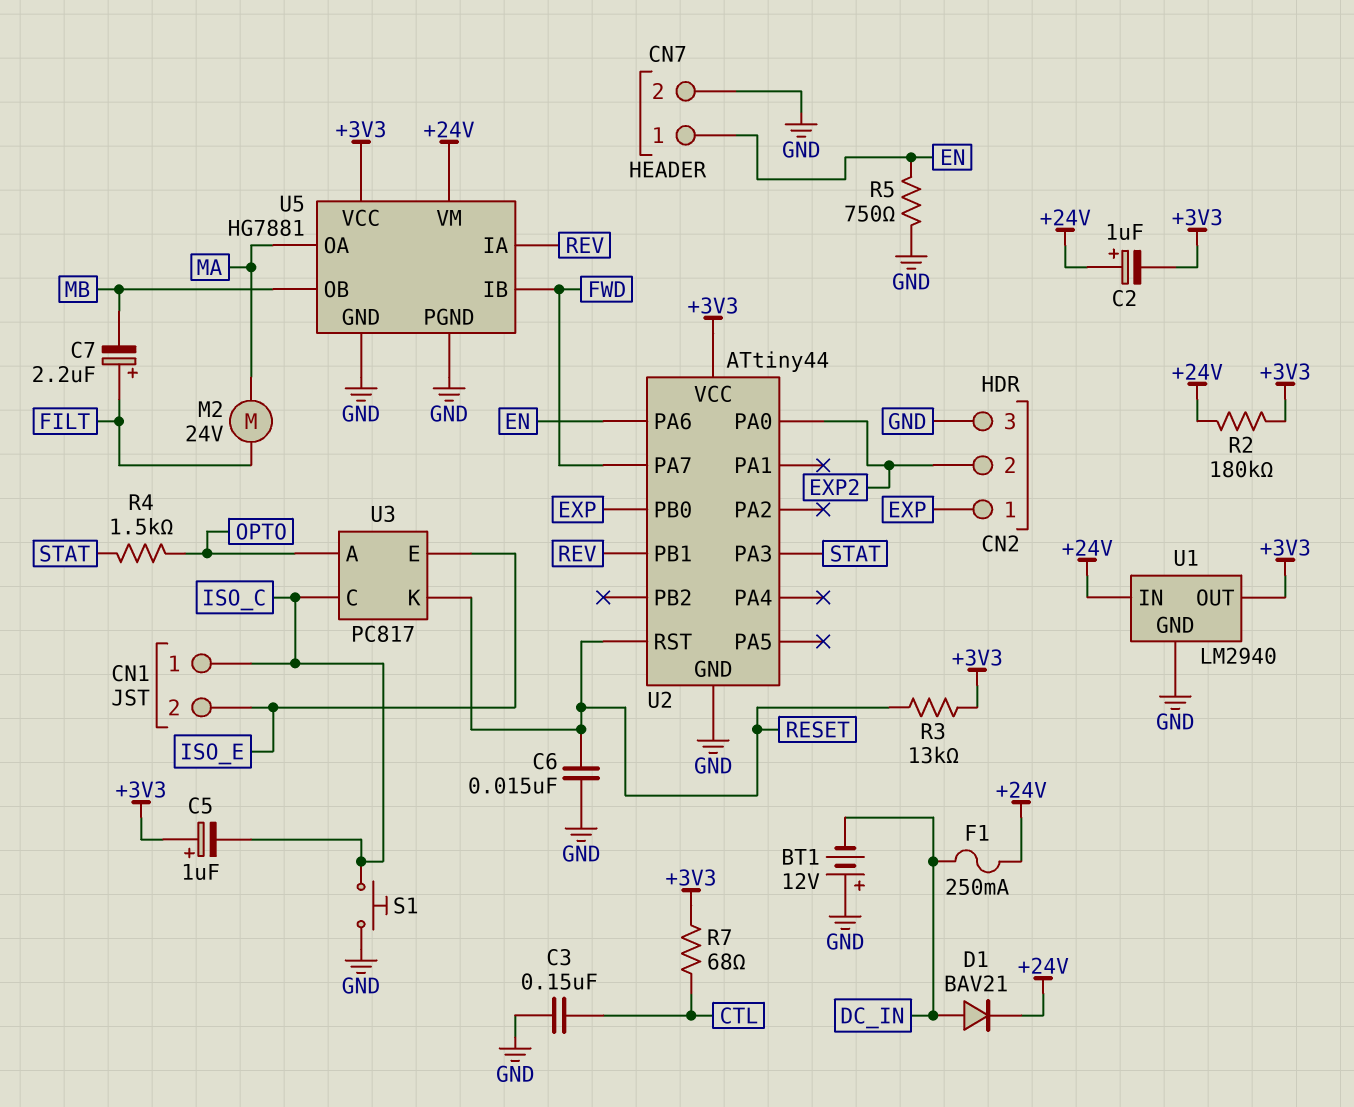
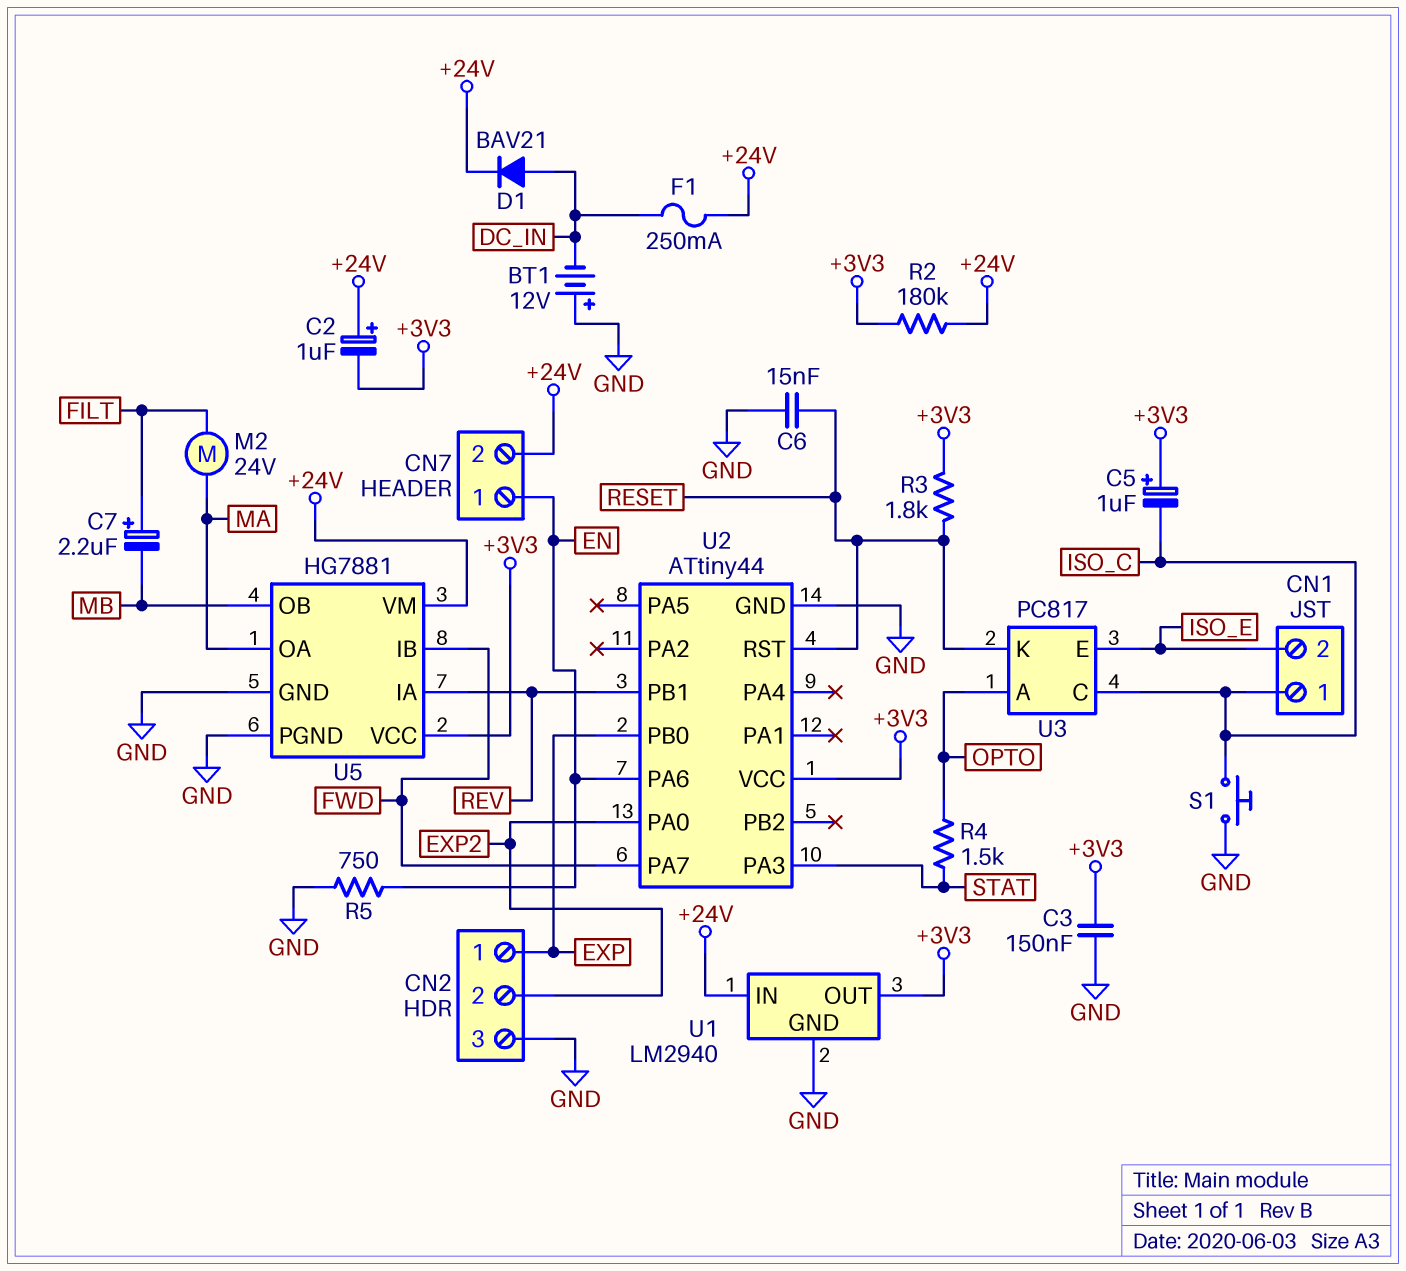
C3: 150nF (CTL, GND) -> 150nF (+3V3, GND)
CN7 pin 2: GND -> +24V
R3: 13k (+3V3, RESET) -> 1.8k (+3V3, RESET)
R7: 68 (+3V3, CTL) -> none

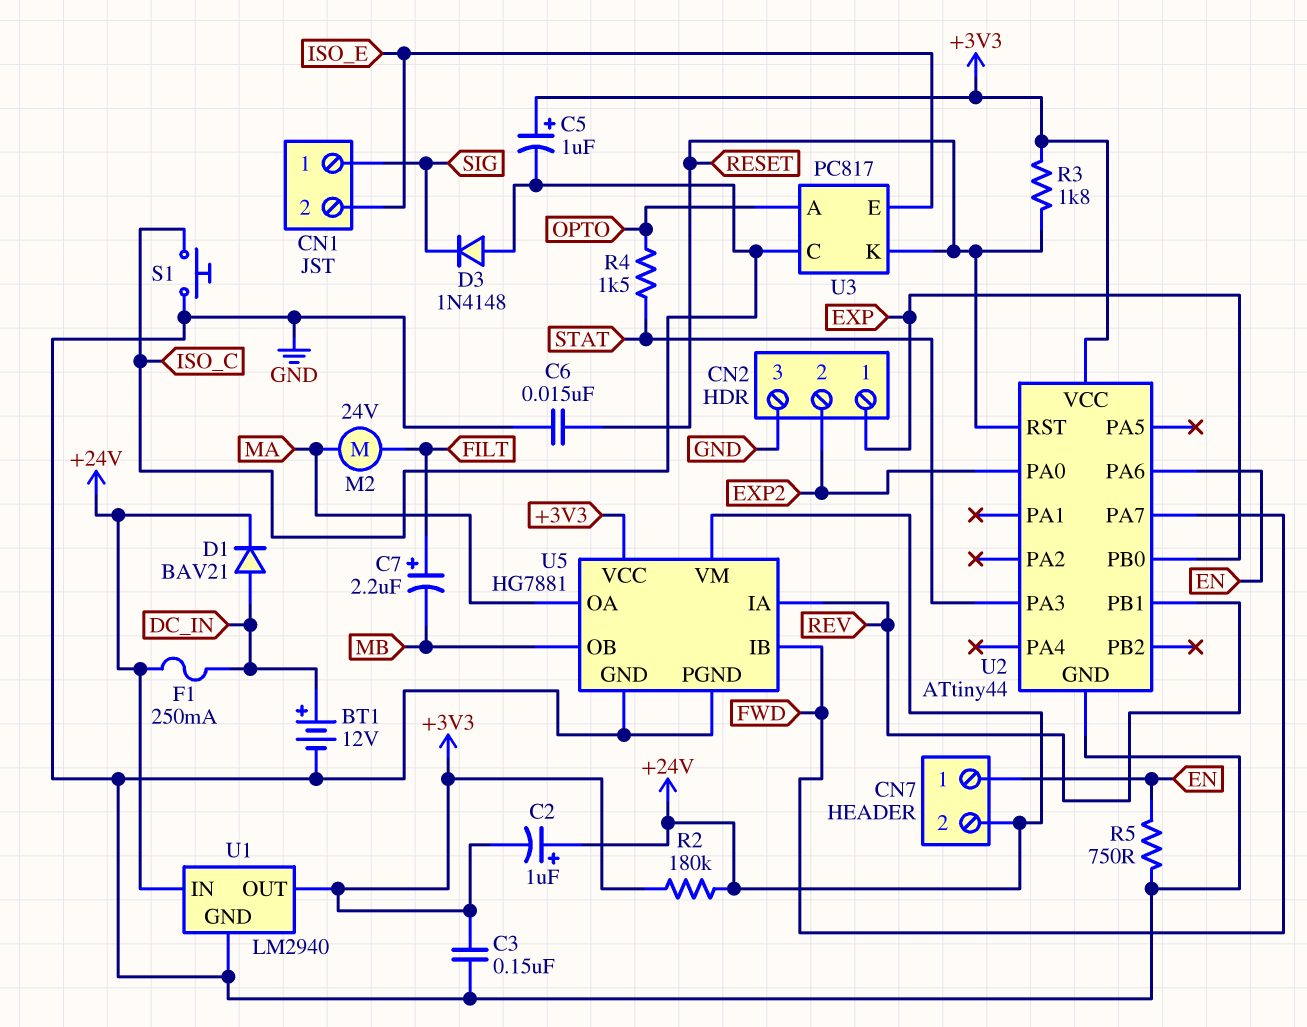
BT1: 12V (plus GND, minus DC_IN) -> 12V (plus DC_IN, minus GND)
CN1 pin 1: ISO_C -> SIG
D3: none -> diode 1N4148 (A ISO_C, K SIG)

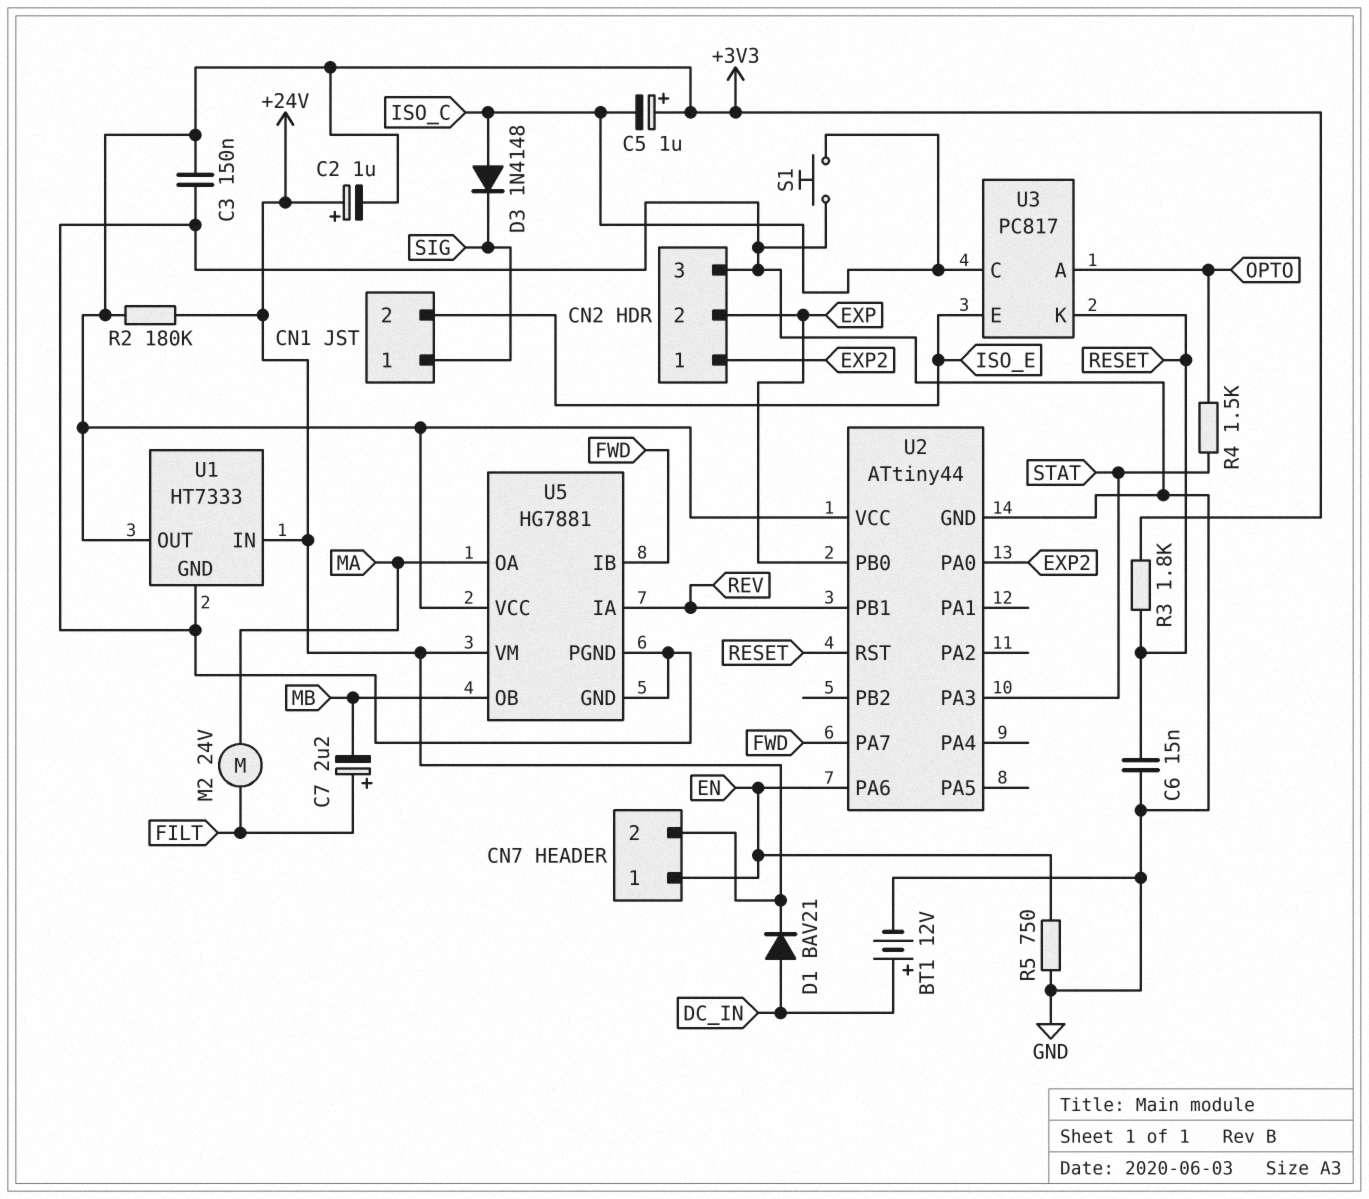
CN2 pin 1: EXP -> EXP2
CN2 pin 2: EXP2 -> EXP
F1: 250mA (+24V, DC_IN) -> none
U1: LM2940 -> HT7333

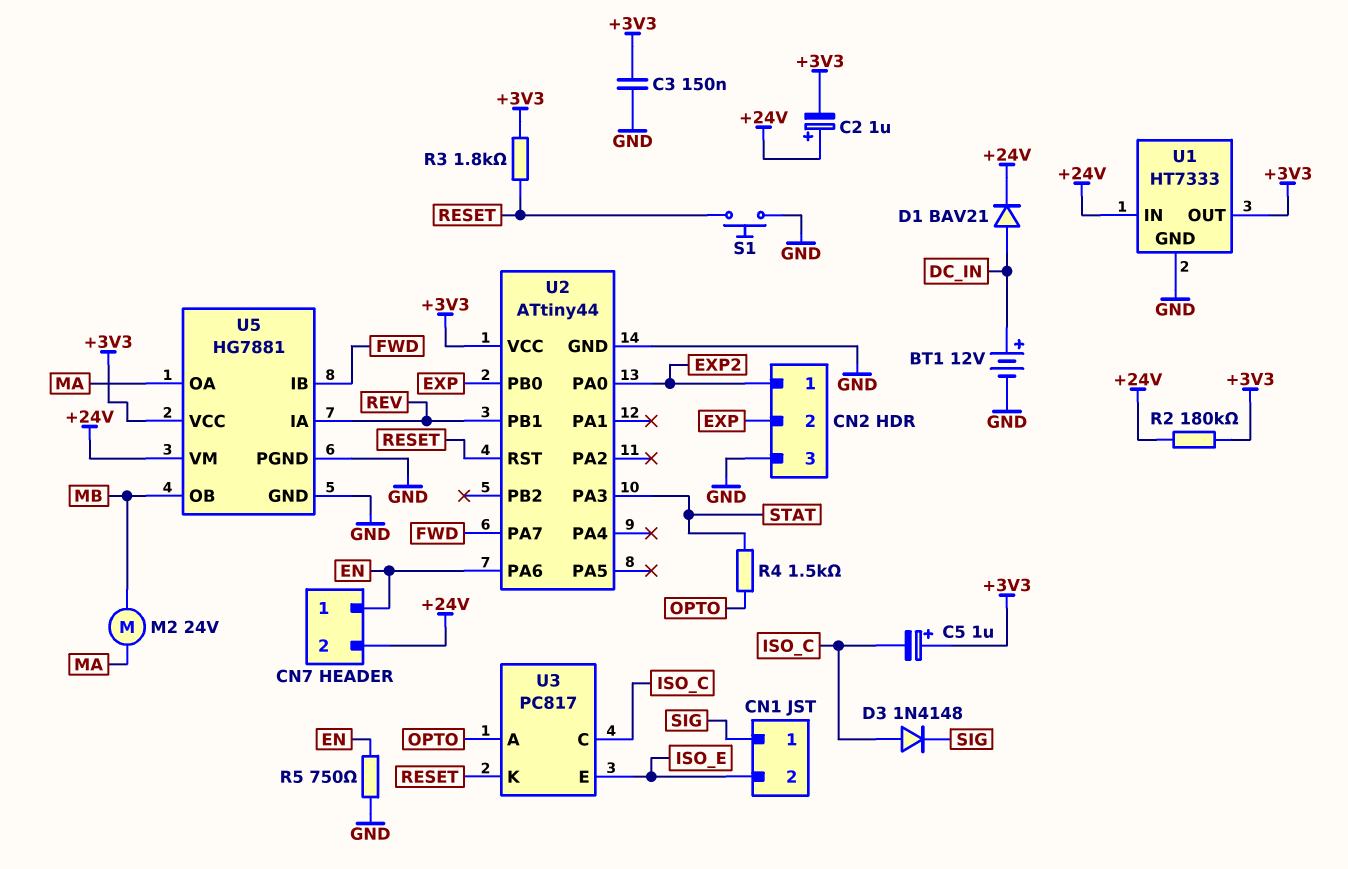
C6: 15nF (GND, RESET) -> none
C7: 2.2uF (plus FILT, minus MB) -> none
M2: motor 24V (FILT, MA) -> motor 24V (MA, MB)
S1: button (GND, ISO_C) -> button (GND, RESET)

